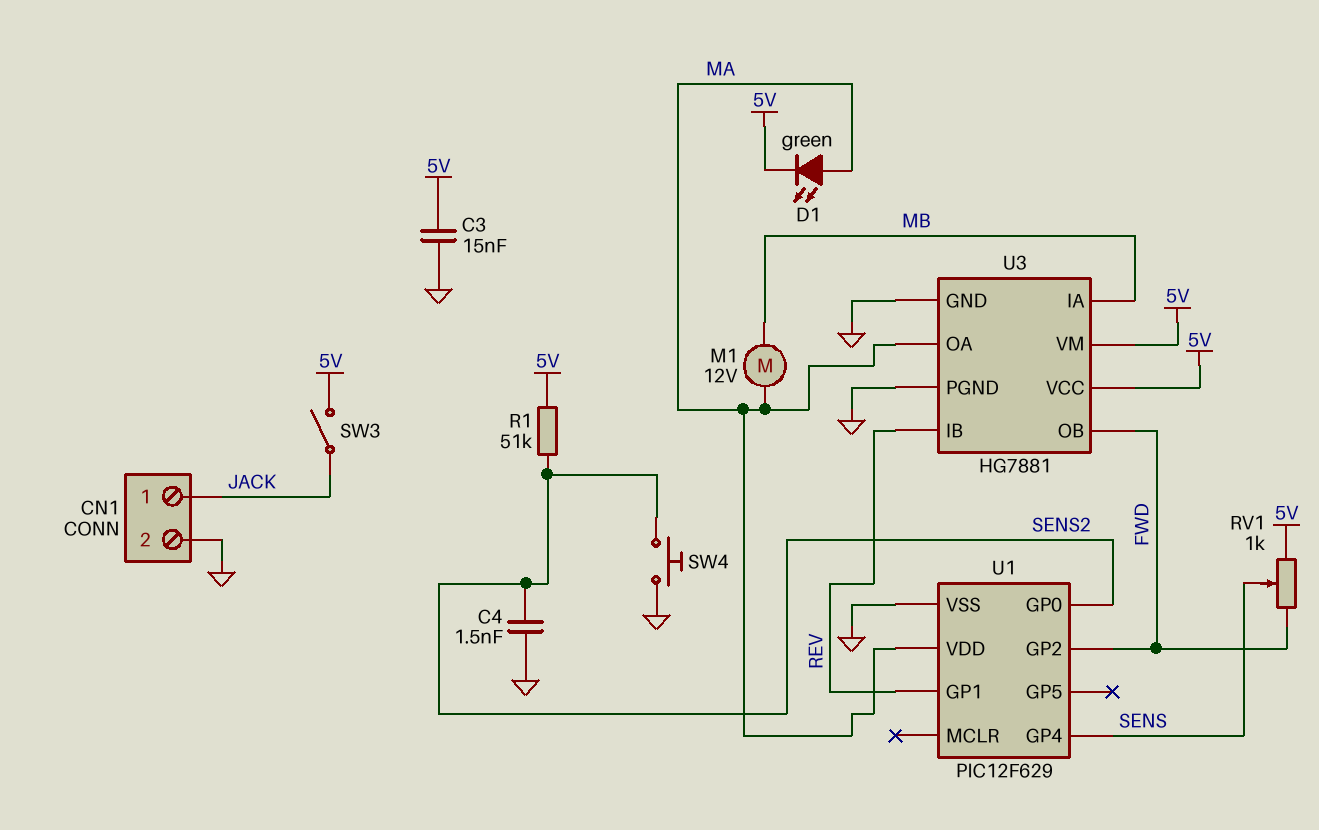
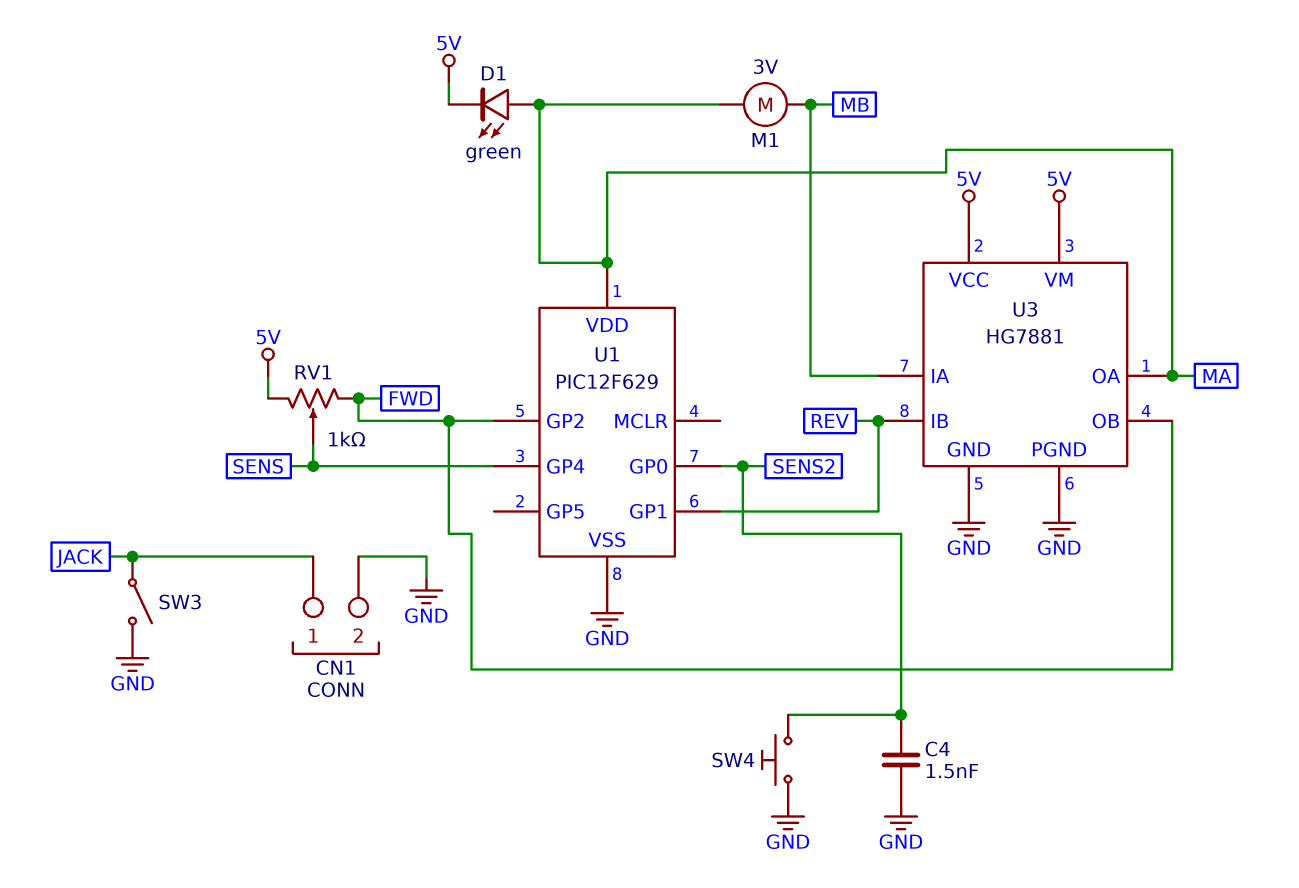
C3: 15nF (5V, GND) -> none
M1: motor 12V (MA, MB) -> motor 3V (MA, MB)
R1: 51k (5V, SENS2) -> none
SW3: switch (5V, JACK) -> switch (GND, JACK)

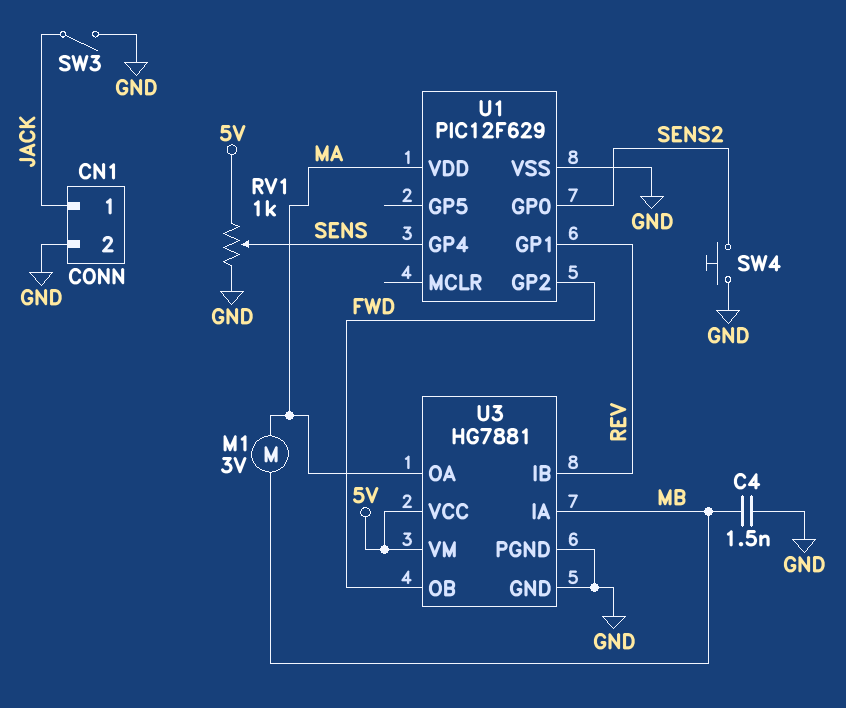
C4: 1.5nF (GND, SENS2) -> 1.5nF (GND, MB)
D1: LED green (A MA, K 5V) -> none
RV1: 1k (5V, FWD, wiper SENS) -> 1k (5V, GND, wiper SENS)

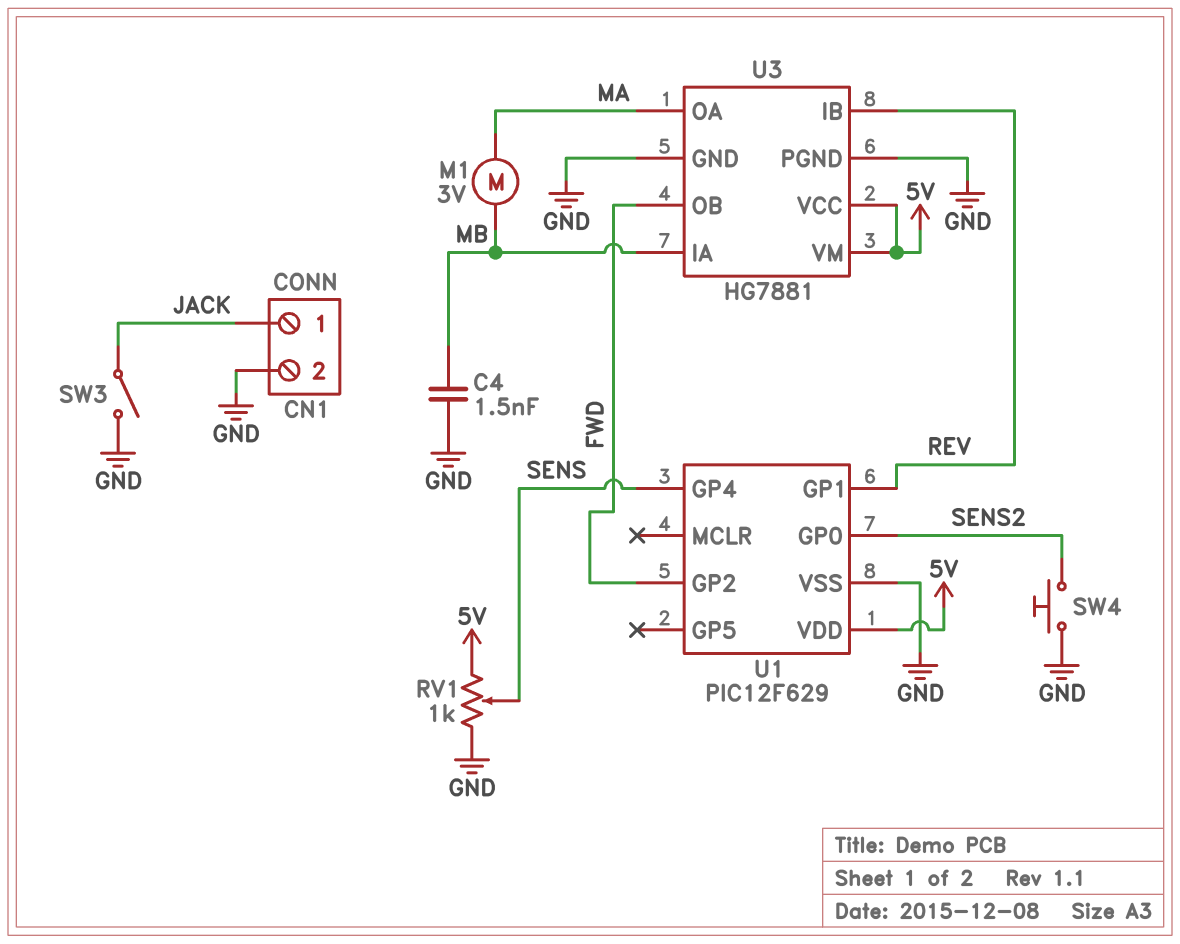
U1 pin VDD: MA -> 5V

